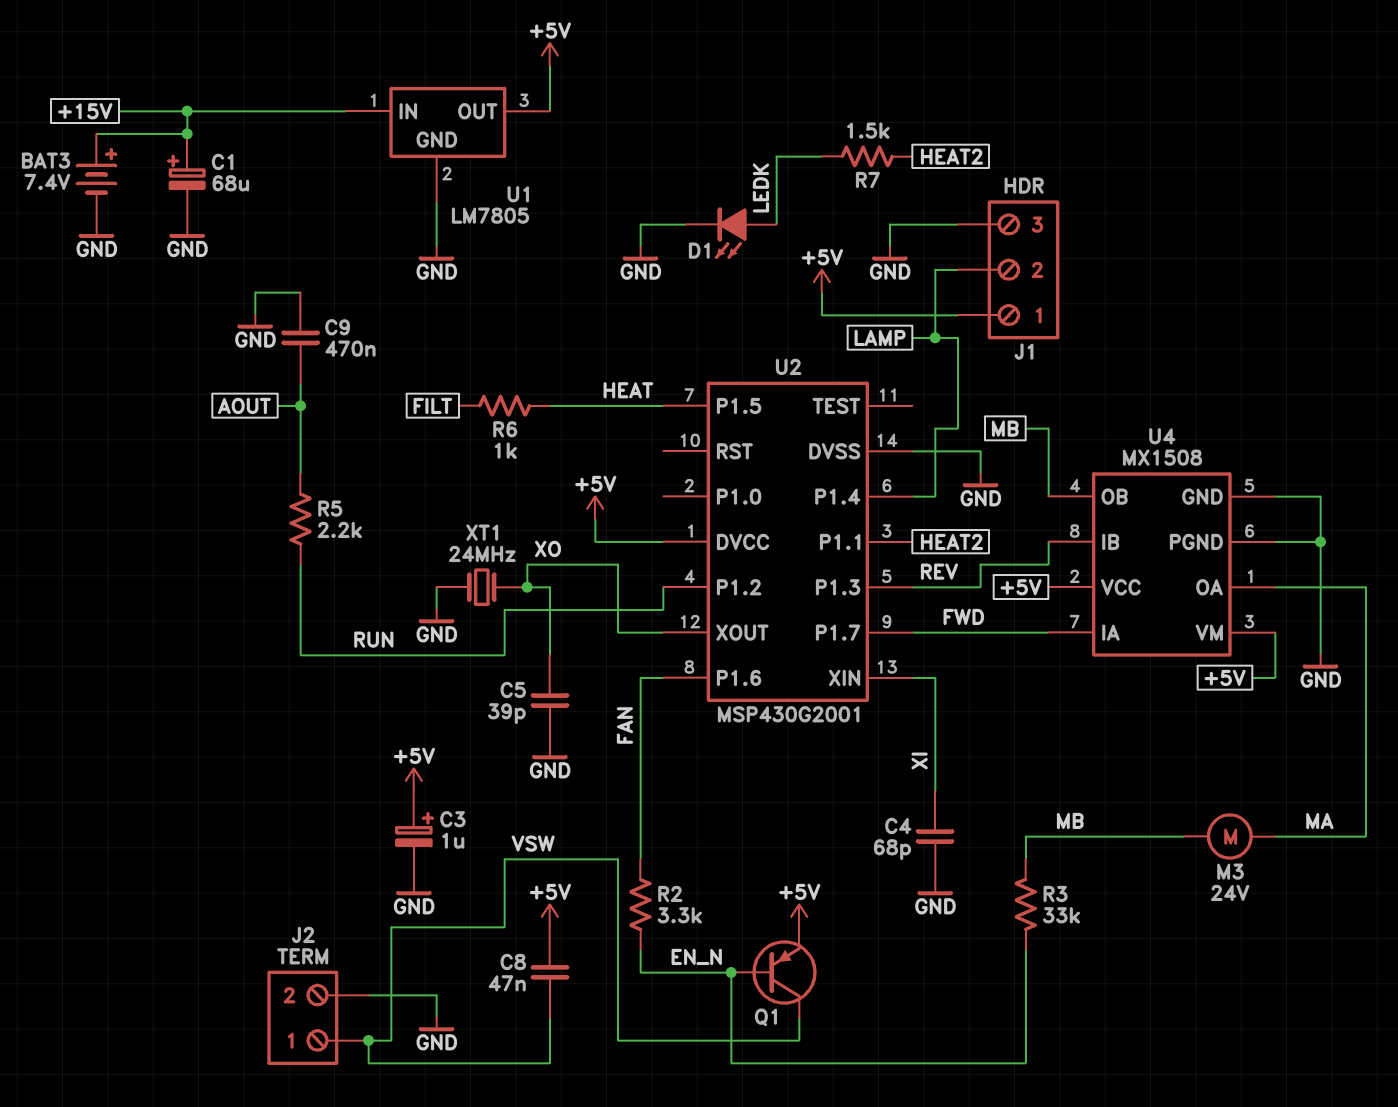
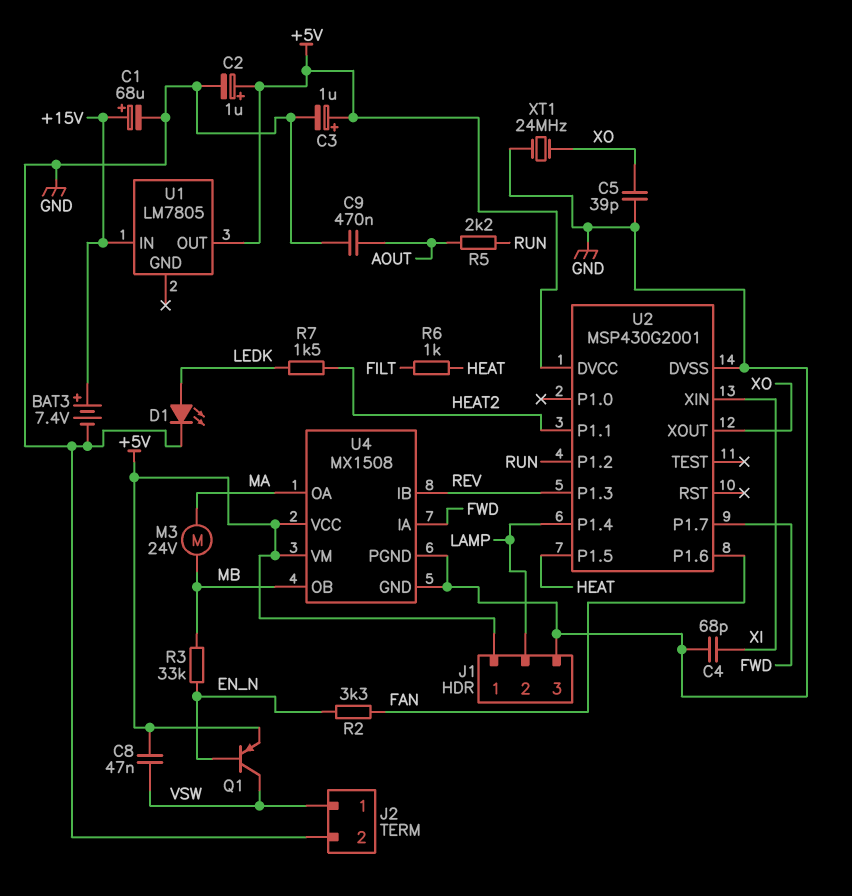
C2: none -> 1uF (plus +5V, minus GND)
U1 pin GND: GND -> none

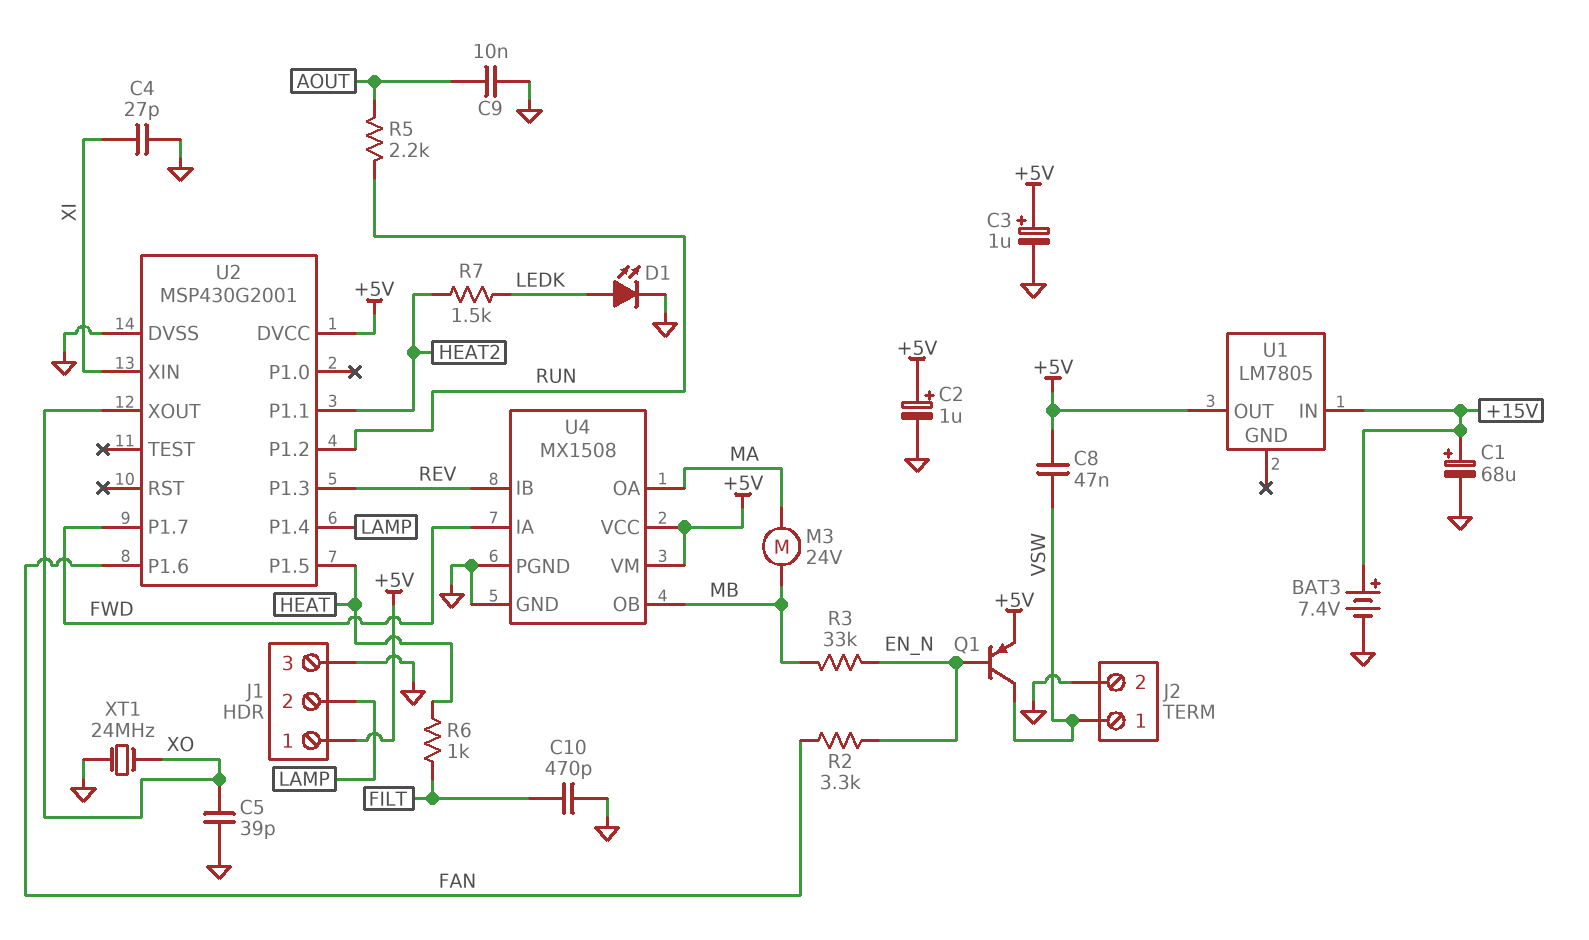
C4: 68pF (GND, XI) -> 27pF (GND, XI)
C9: 470nF (AOUT, GND) -> 10nF (AOUT, GND)
C10: none -> 470pF (FILT, GND)

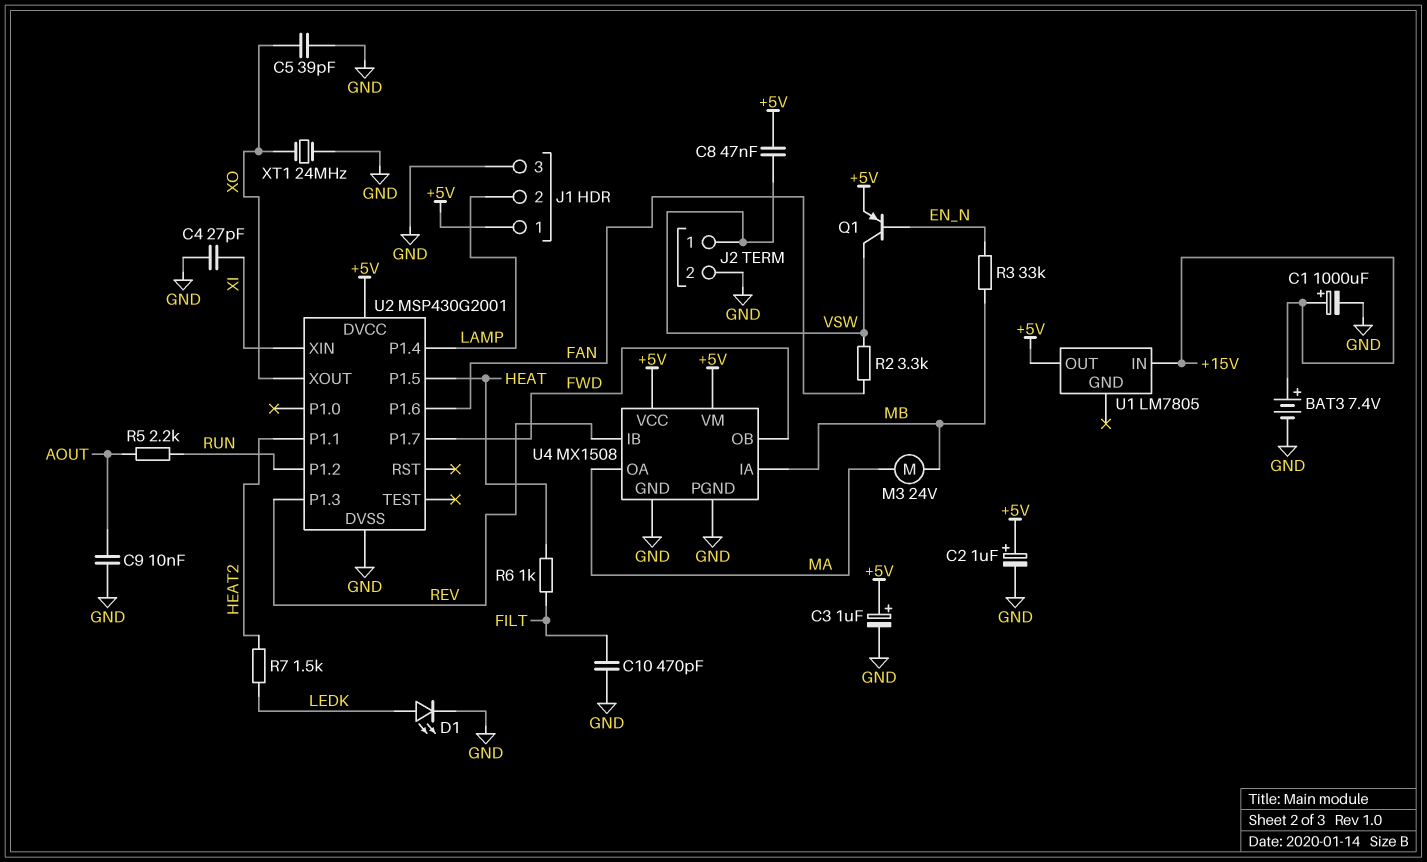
C1: 68uF (plus +15V, minus GND) -> 1000uF (plus +15V, minus GND)
R2: 3.3k (EN_N, FAN) -> 3.3k (FAN, VSW)
U4 pin IA: FWD -> MB
U4 pin OB: MB -> FWD

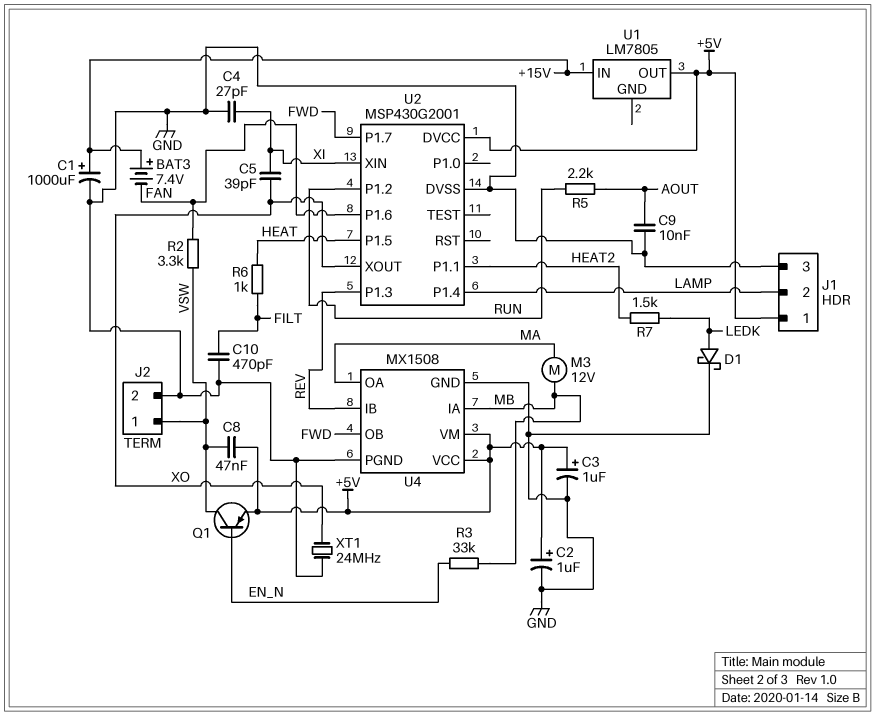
BAT3: 7.4V (plus +15V, minus GND) -> 7.4V (plus +15V, minus FAN)
C5: 39pF (GND, XO) -> 39pF (XI, XO)
D1: LED (A LEDK, K GND) -> schottky (A LEDK, K GND)
M3: motor 24V (MA, MB) -> motor 12V (MA, MB)

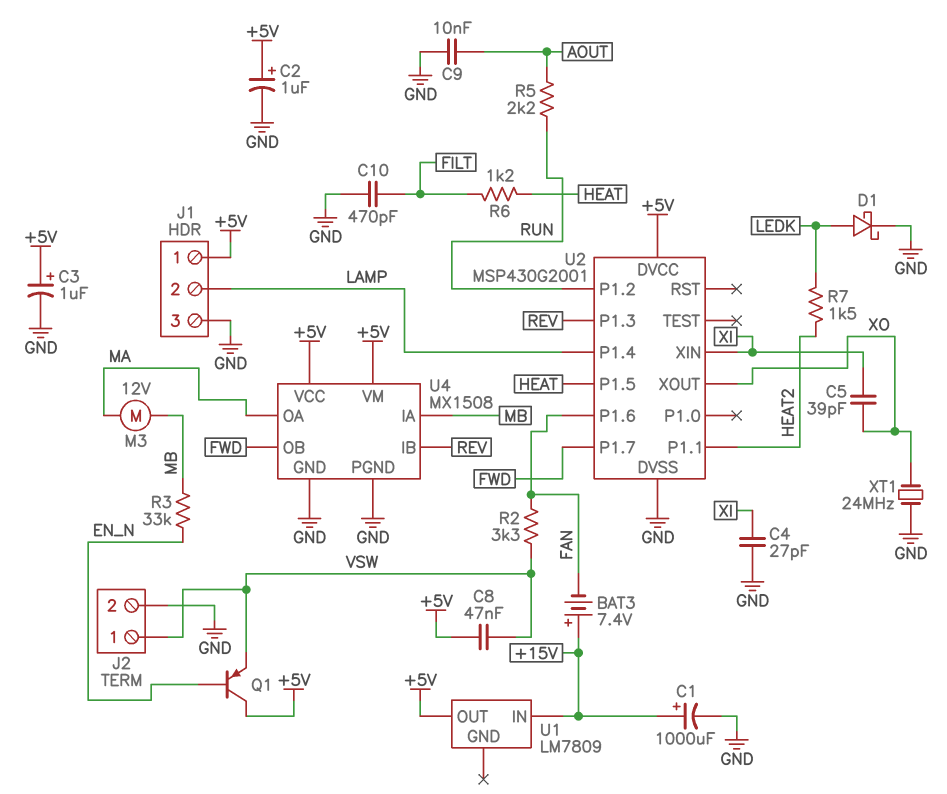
Q1: PNP (B EN_N, C VSW, E +5V) -> PNP (B EN_N, C +5V, E VSW)
R6: 1k (FILT, HEAT) -> 1.2k (FILT, HEAT)
U1: LM7805 -> LM7809

